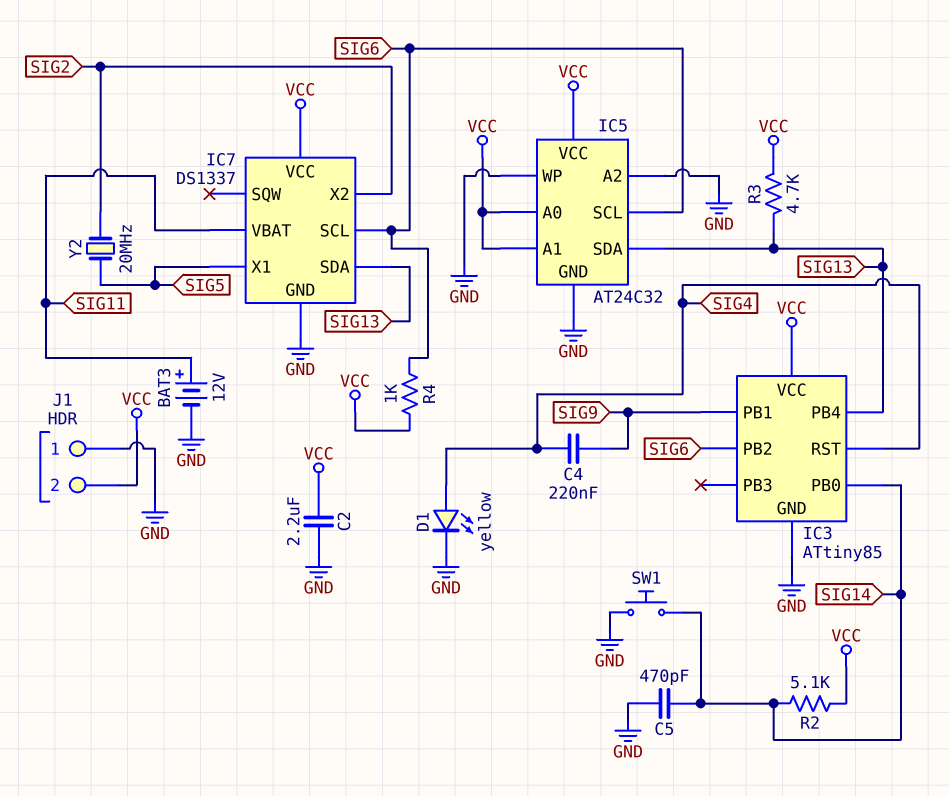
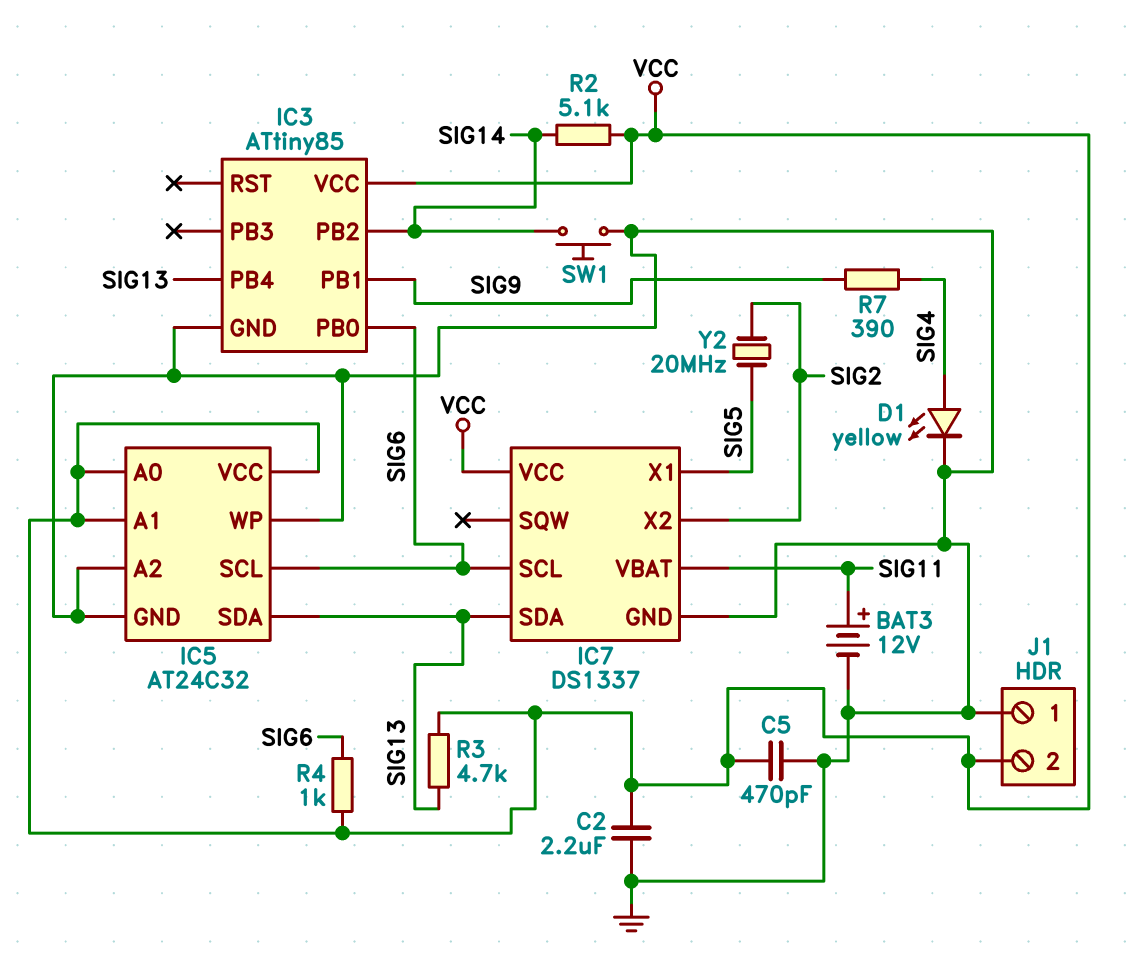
C4: 220nF (SIG4, SIG9) -> none
C5: 470pF (GND, SIG14) -> 470pF (GND, VCC)
IC3 pin PB0: SIG14 -> SIG6
IC3 pin PB2: SIG6 -> SIG14
IC3 pin RST: SIG4 -> none
R7: none -> 390 (SIG4, SIG9)

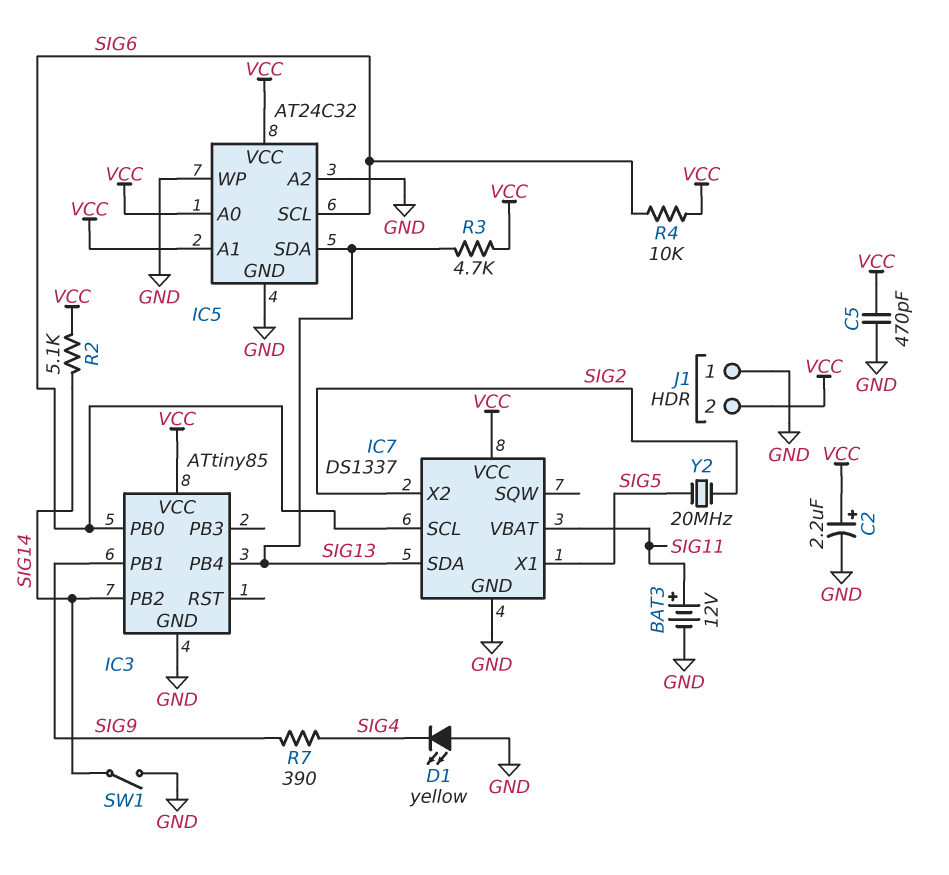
C2: 2.2uF (GND, VCC) -> 2.2uF (plus VCC, minus GND)
D1: LED yellow (A SIG4, K GND) -> LED yellow (A GND, K SIG4)
R4: 1k (SIG6, VCC) -> 10k (SIG6, VCC)
SW1: button (GND, SIG14) -> switch (GND, SIG14)

